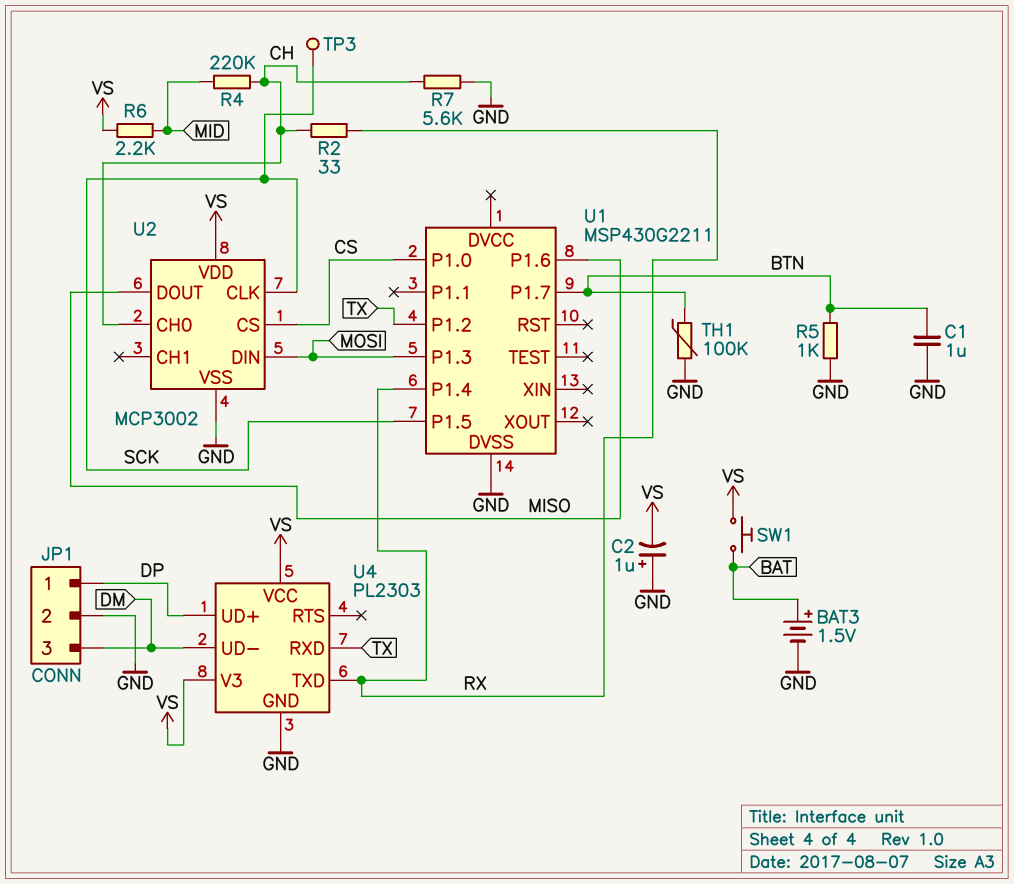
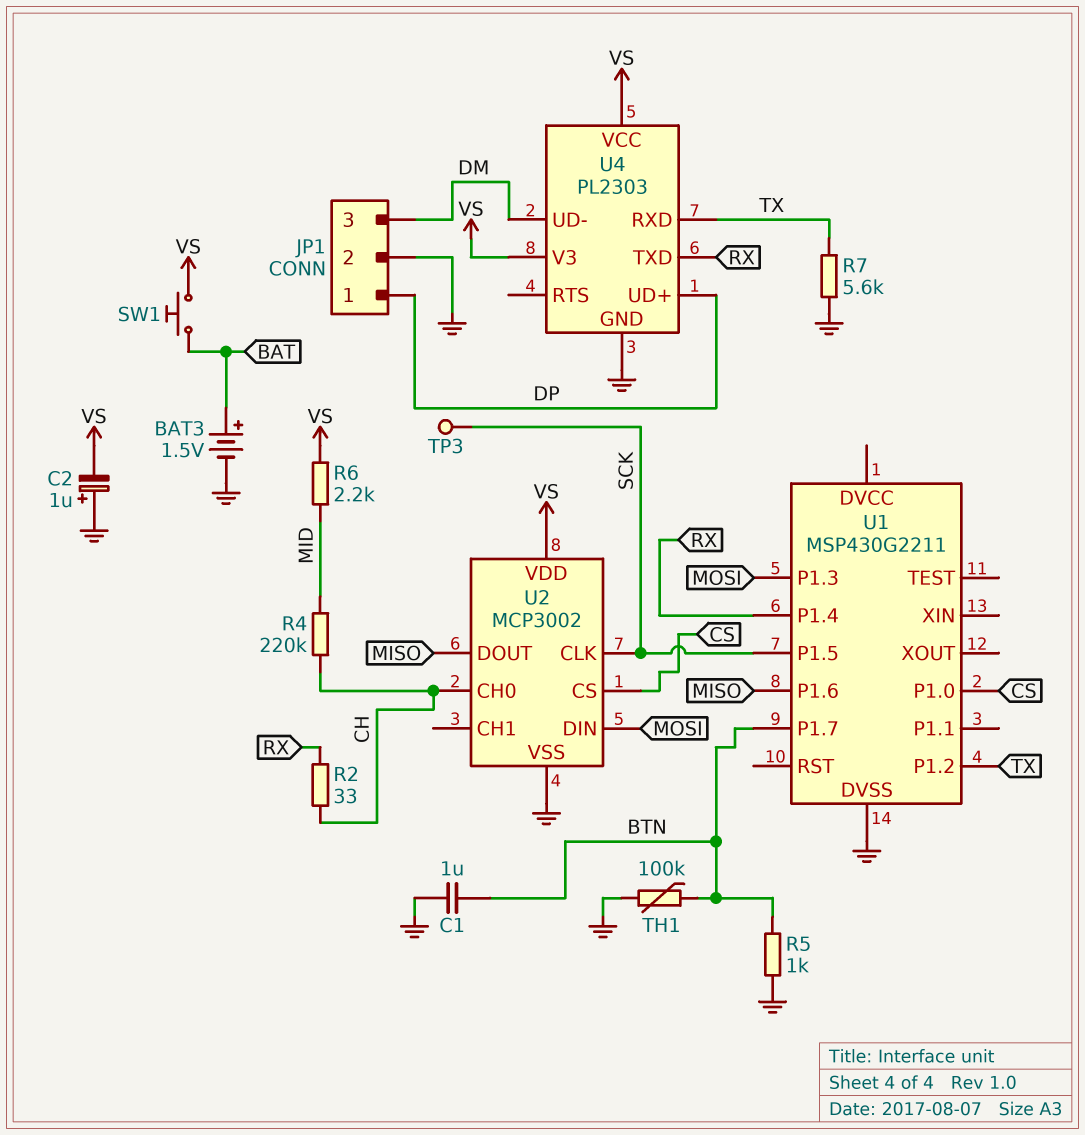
R7: 5.6k (CH, GND) -> 5.6k (GND, TX)

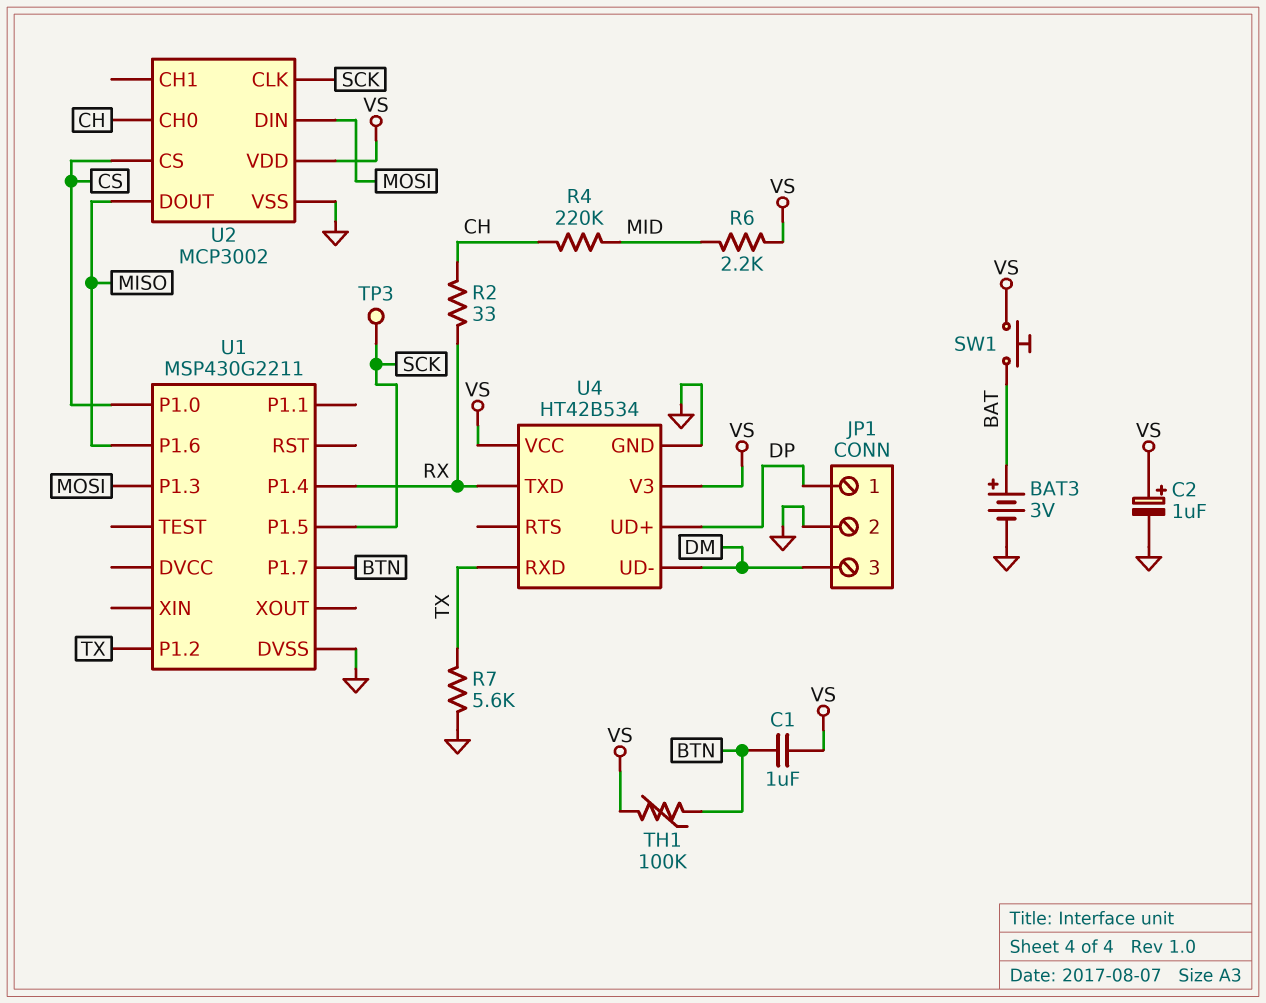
BAT3: 1.5V (plus BAT, minus GND) -> 3V (plus BAT, minus GND)
C1: 1uF (BTN, GND) -> 1uF (BTN, VS)
C2: 1uF (plus GND, minus VS) -> 1uF (plus VS, minus GND)
R5: 1k (BTN, GND) -> none
TH1: 100k (BTN, GND) -> 100k (BTN, VS)
U4: PL2303 -> HT42B534

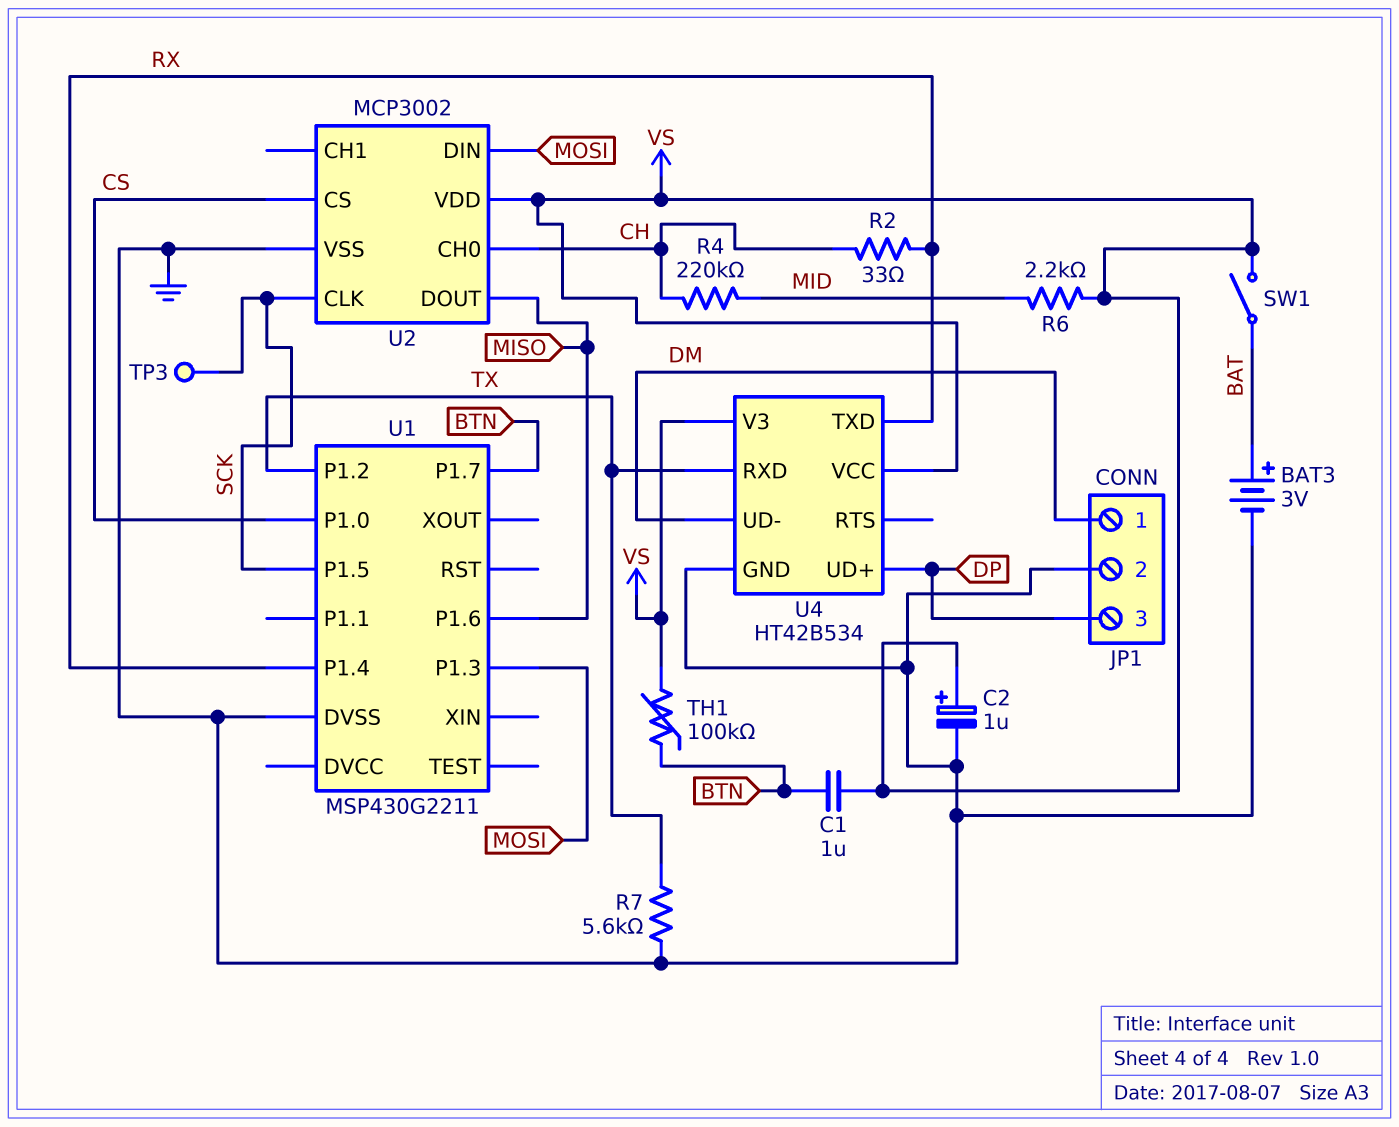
JP1 pin 1: DP -> DM
JP1 pin 3: DM -> DP
SW1: button (BAT, VS) -> switch (BAT, VS)

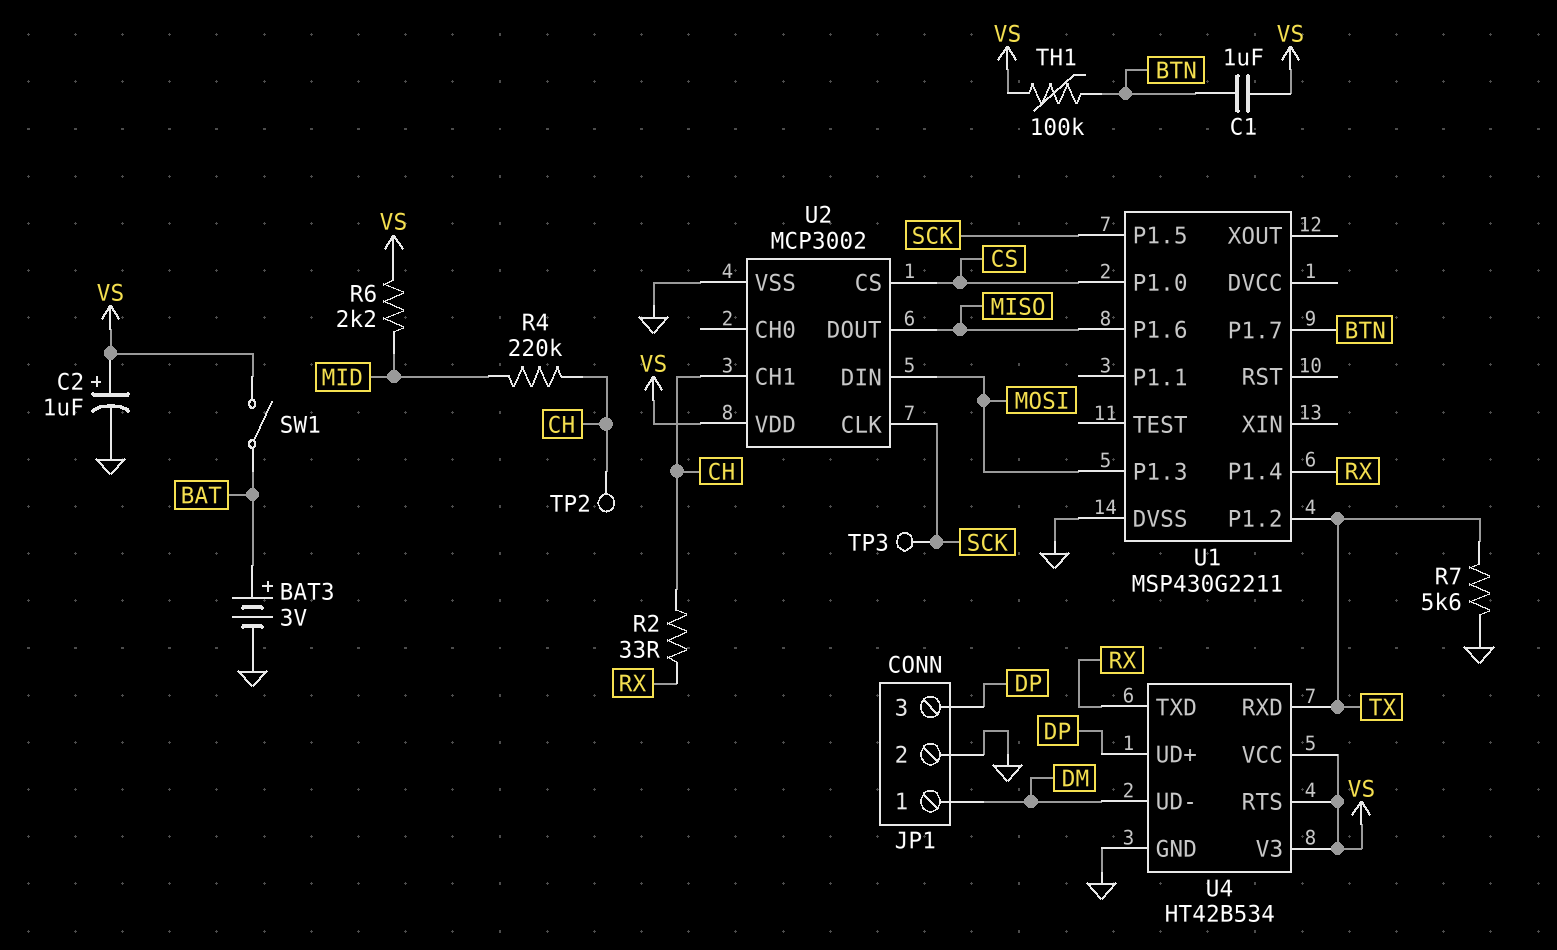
TP2: none -> test point (CH)
U2 pin CH0: CH -> none
U2 pin CH1: none -> CH
U4 pin RTS: none -> VS

